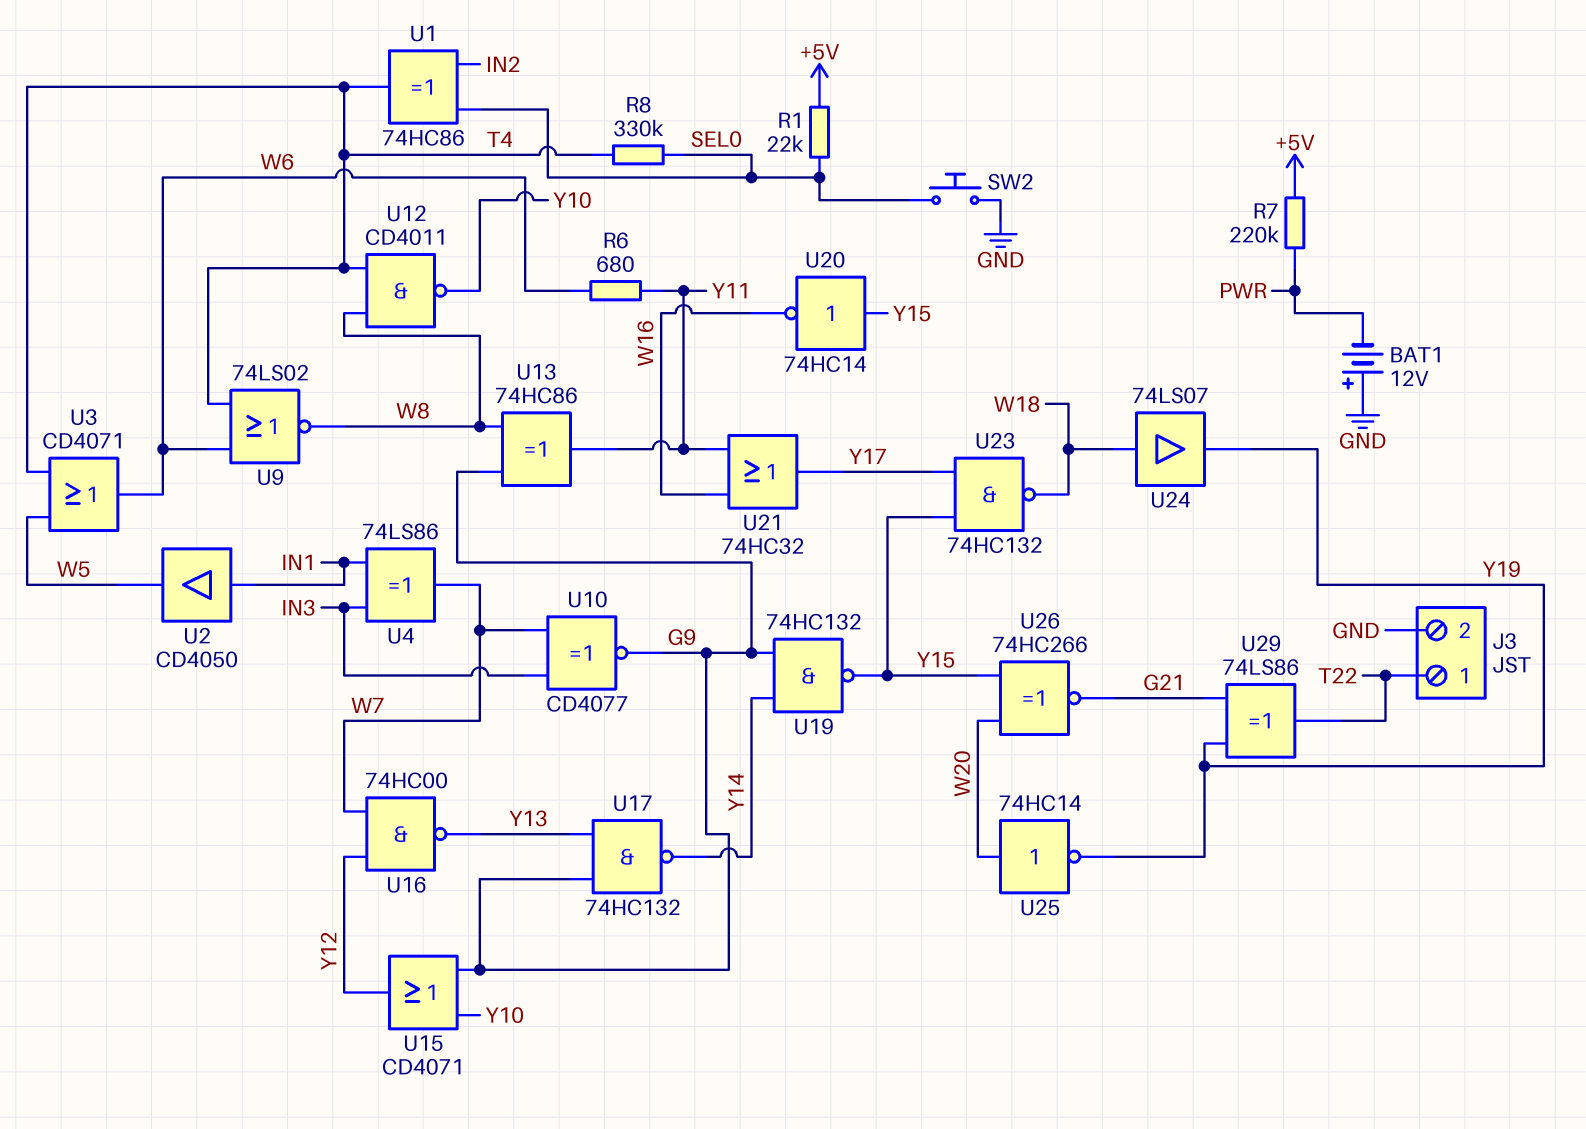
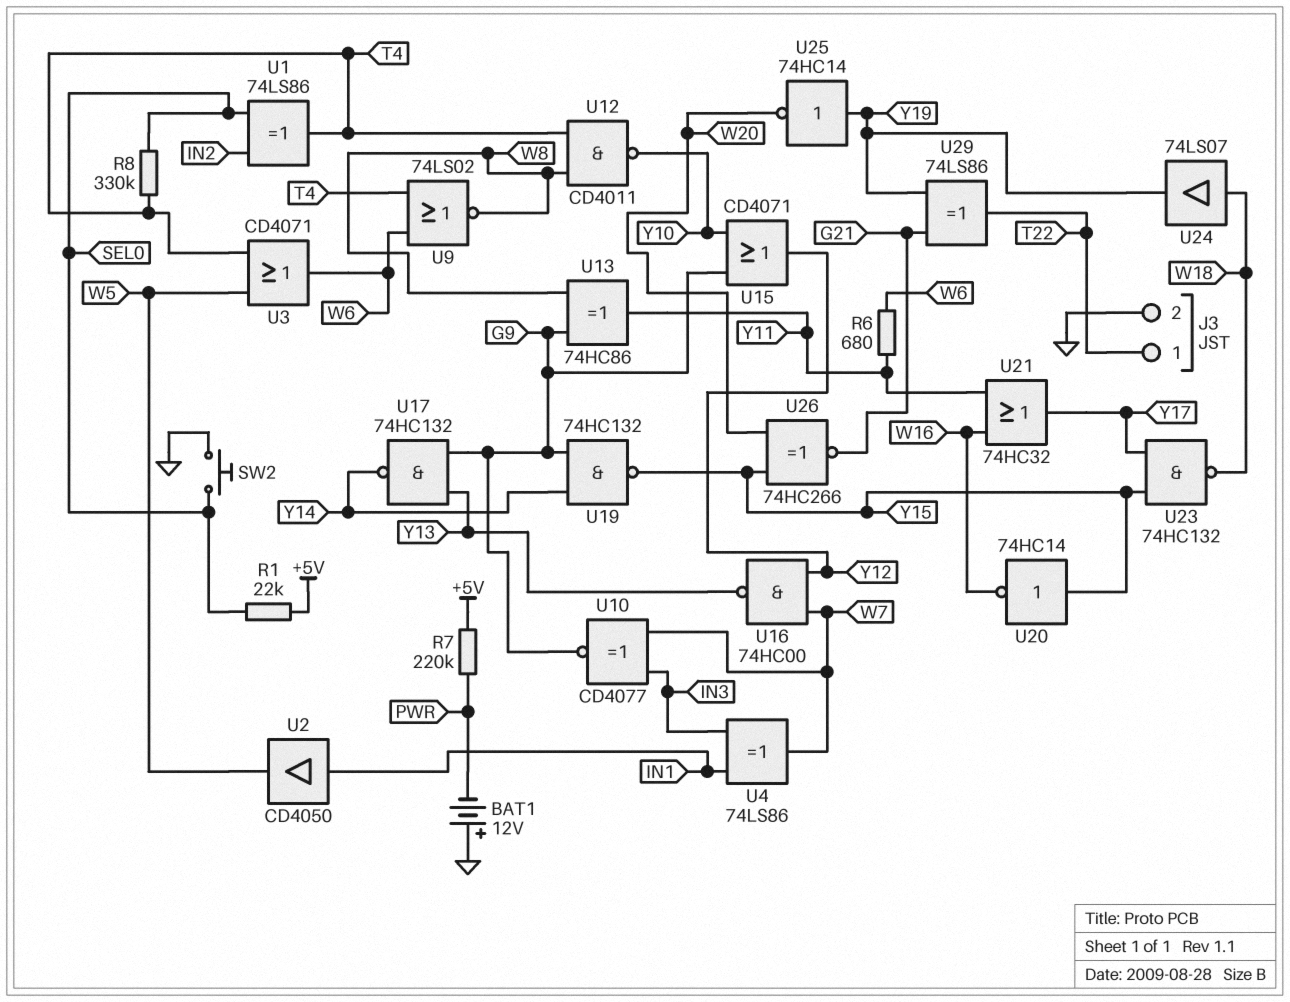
U1: XOR 74HC86 (in IN2, in SEL0, out T4) -> XOR 74LS86 (in IN2, in SEL0, out T4)
U25: NOT 74HC14 (in W20, out Y19) -> NOT 74HC14 (in Y19, out W20)

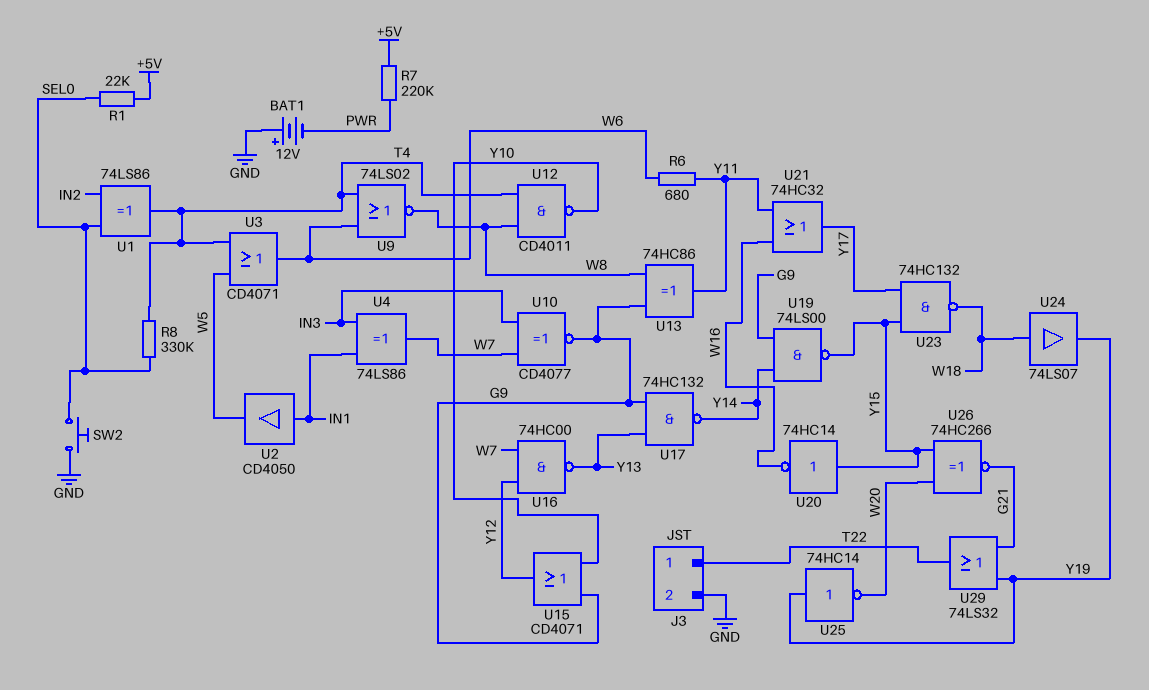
U19: NAND 74HC132 (in G9, in Y14, out Y15) -> NAND 74LS00 (in G9, in Y14, out Y15)
U29: XOR 74LS86 (in G21, in Y19, out T22) -> OR 74LS32 (in G21, in Y19, out T22)

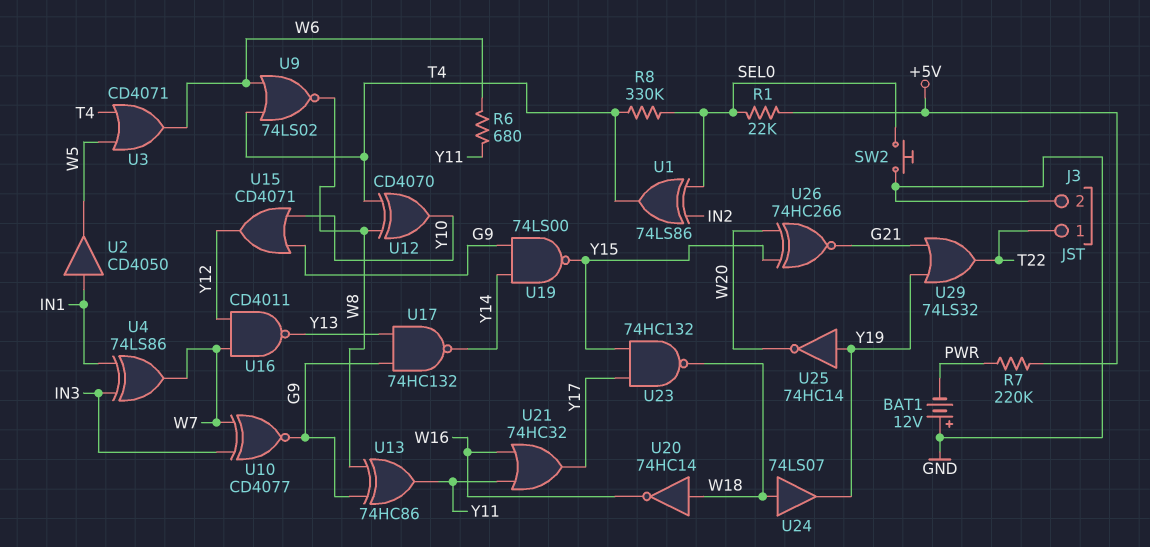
U12: NAND CD4011 (in T4, in W8, out Y10) -> XOR CD4070 (in T4, in W8, out Y10)
U16: NAND 74HC00 (in W7, in Y12, out Y13) -> NAND CD4011 (in W7, in Y12, out Y13)
U20: NOT 74HC14 (in Y15, out W16) -> NOT 74HC14 (in W18, out W16)

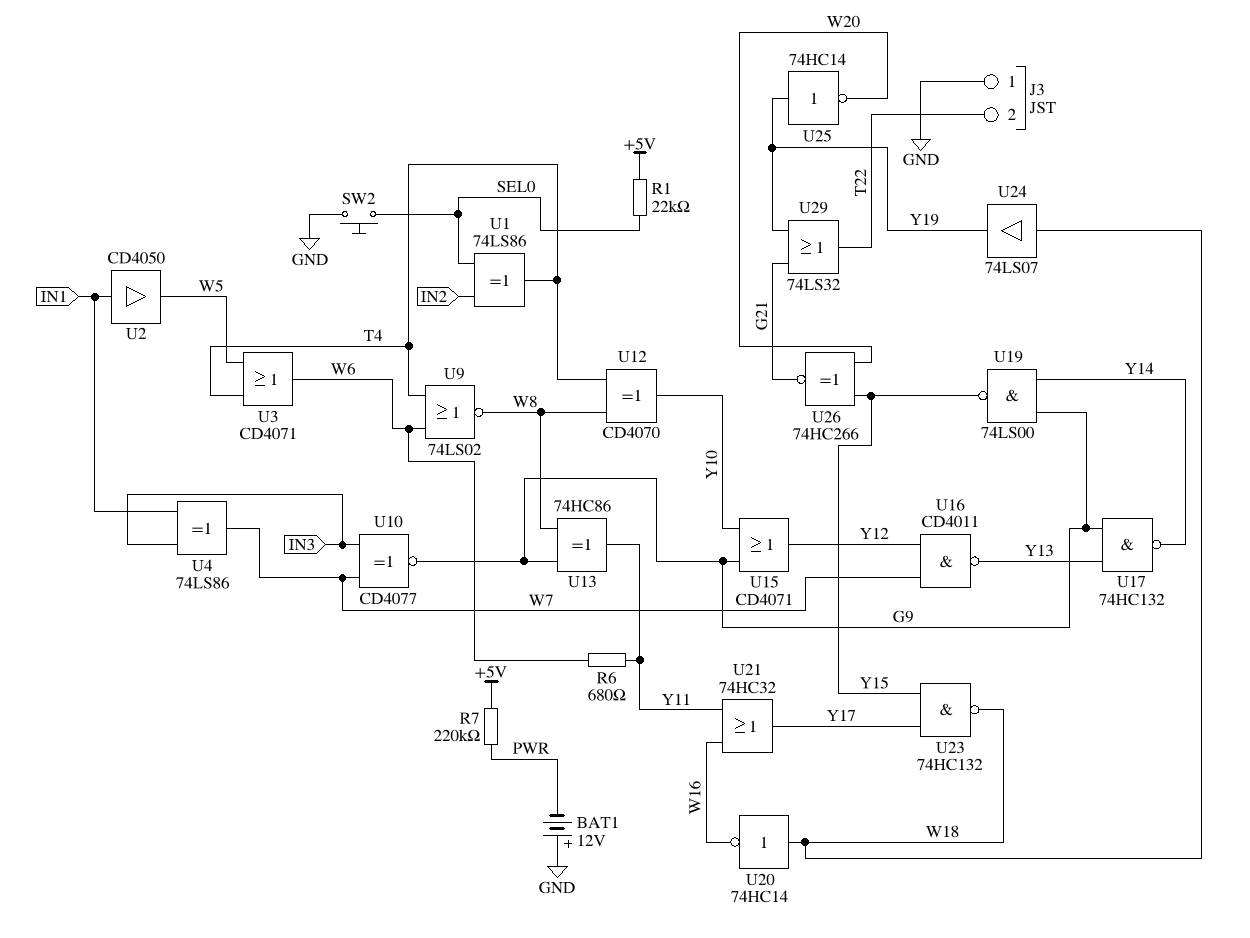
J3 pin 1: T22 -> GND
J3 pin 2: GND -> T22
R8: 330k (SEL0, T4) -> none

